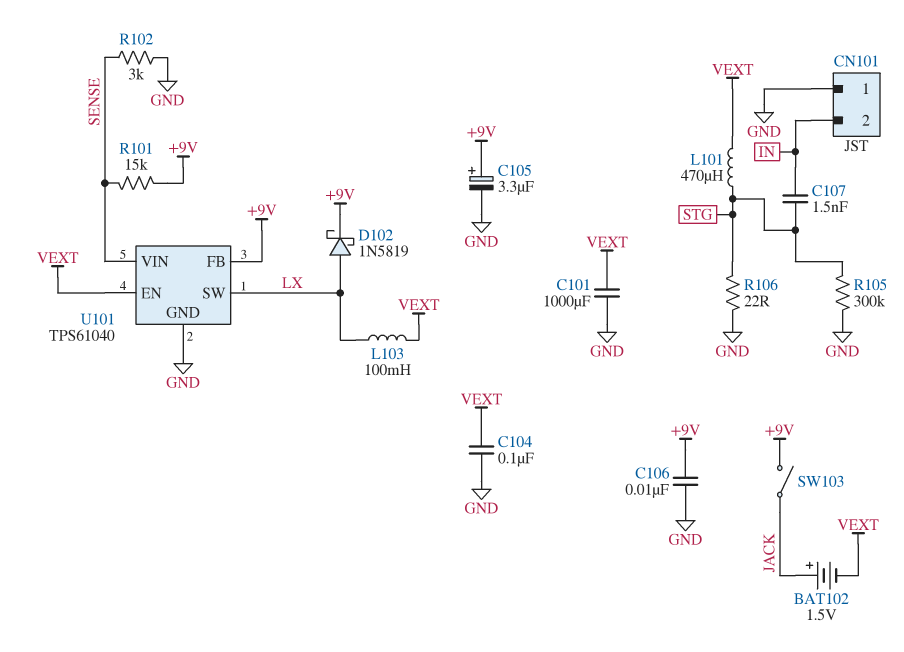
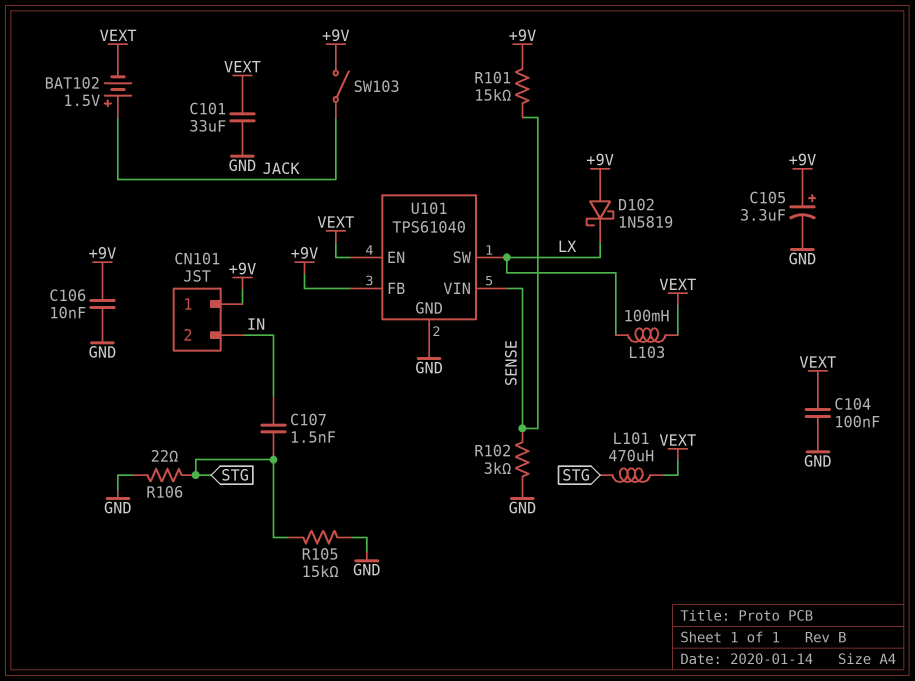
C101: 1000uF (GND, VEXT) -> 33uF (GND, VEXT)
CN101 pin 1: GND -> +9V
D102: schottky 1N5819 (A LX, K +9V) -> schottky 1N5819 (A +9V, K LX)
R105: 300k (GND, STG) -> 15k (GND, STG)

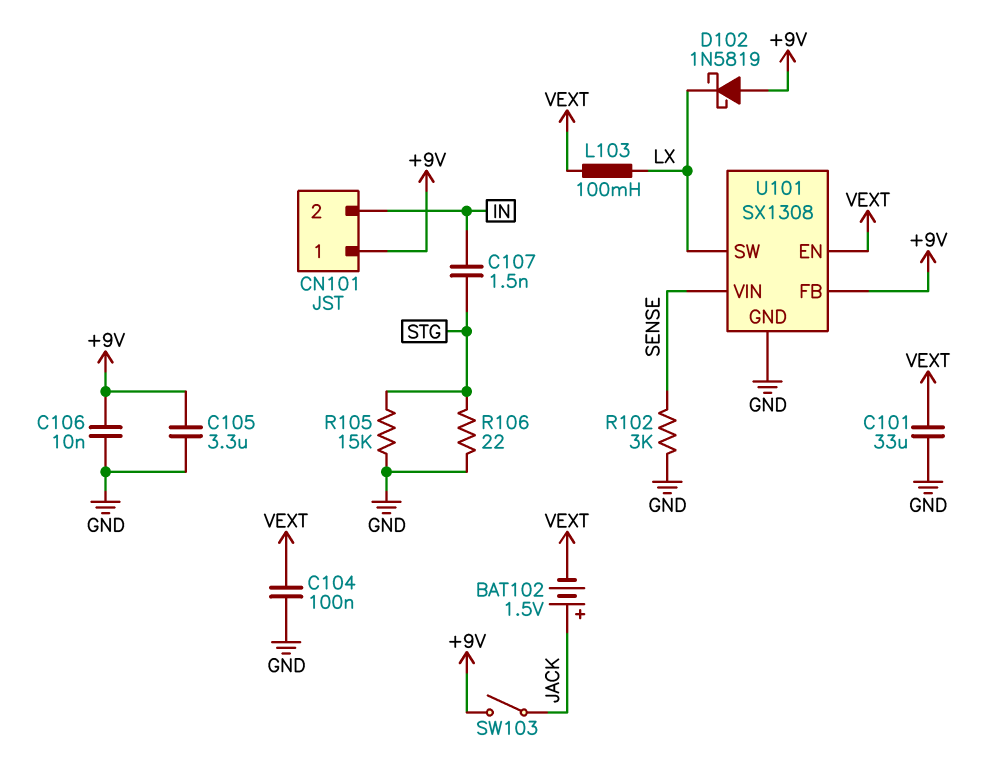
C105: 3.3uF (plus +9V, minus GND) -> 3.3uF (+9V, GND)
L101: 470uH (STG, VEXT) -> none
R101: 15k (+9V, SENSE) -> none
U101: TPS61040 -> SX1308

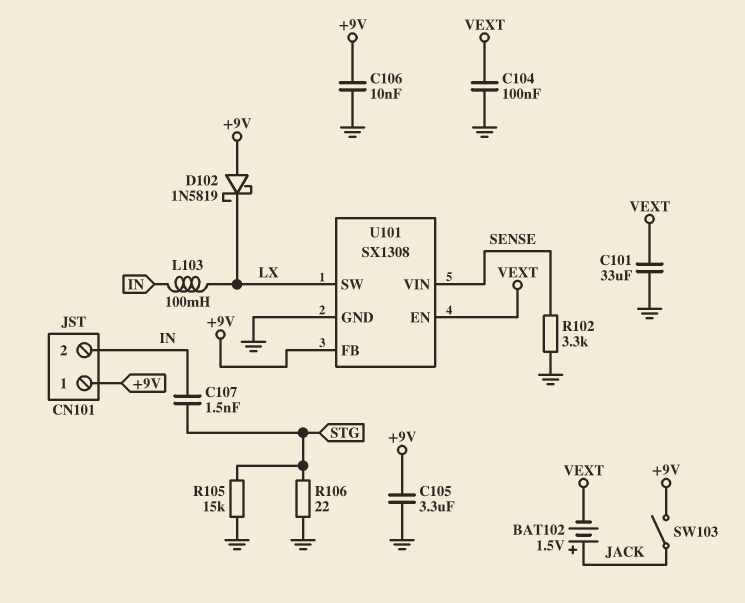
L103: 100mH (LX, VEXT) -> 100mH (IN, LX)
R102: 3k (GND, SENSE) -> 3.3k (GND, SENSE)

